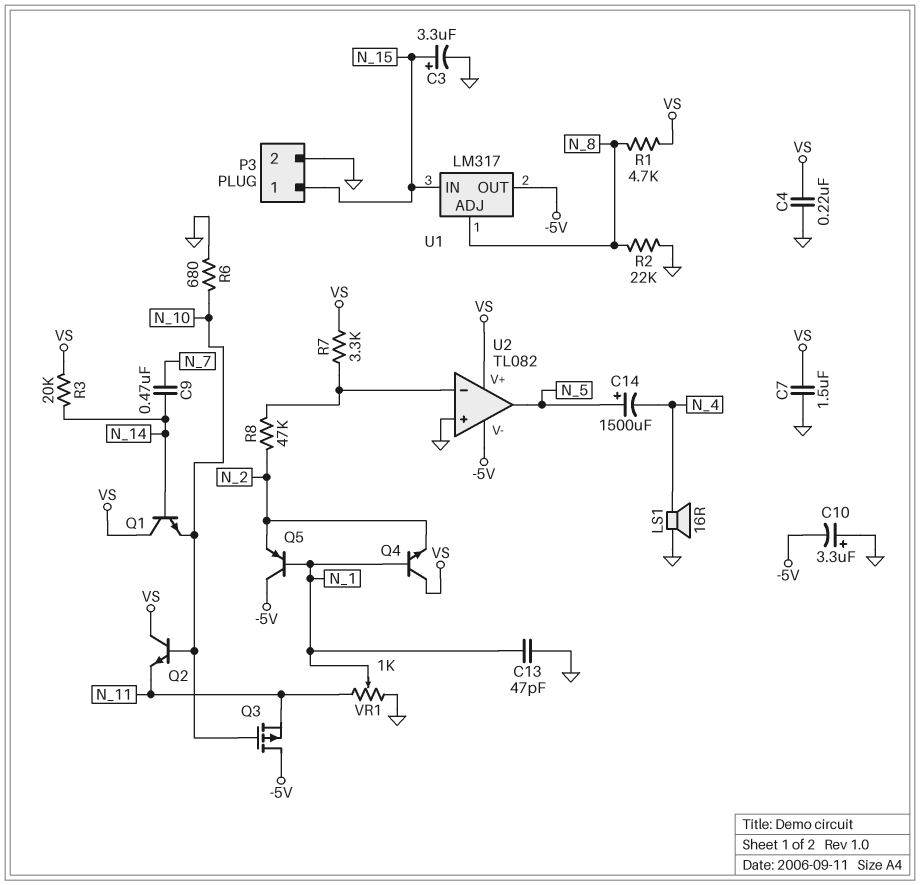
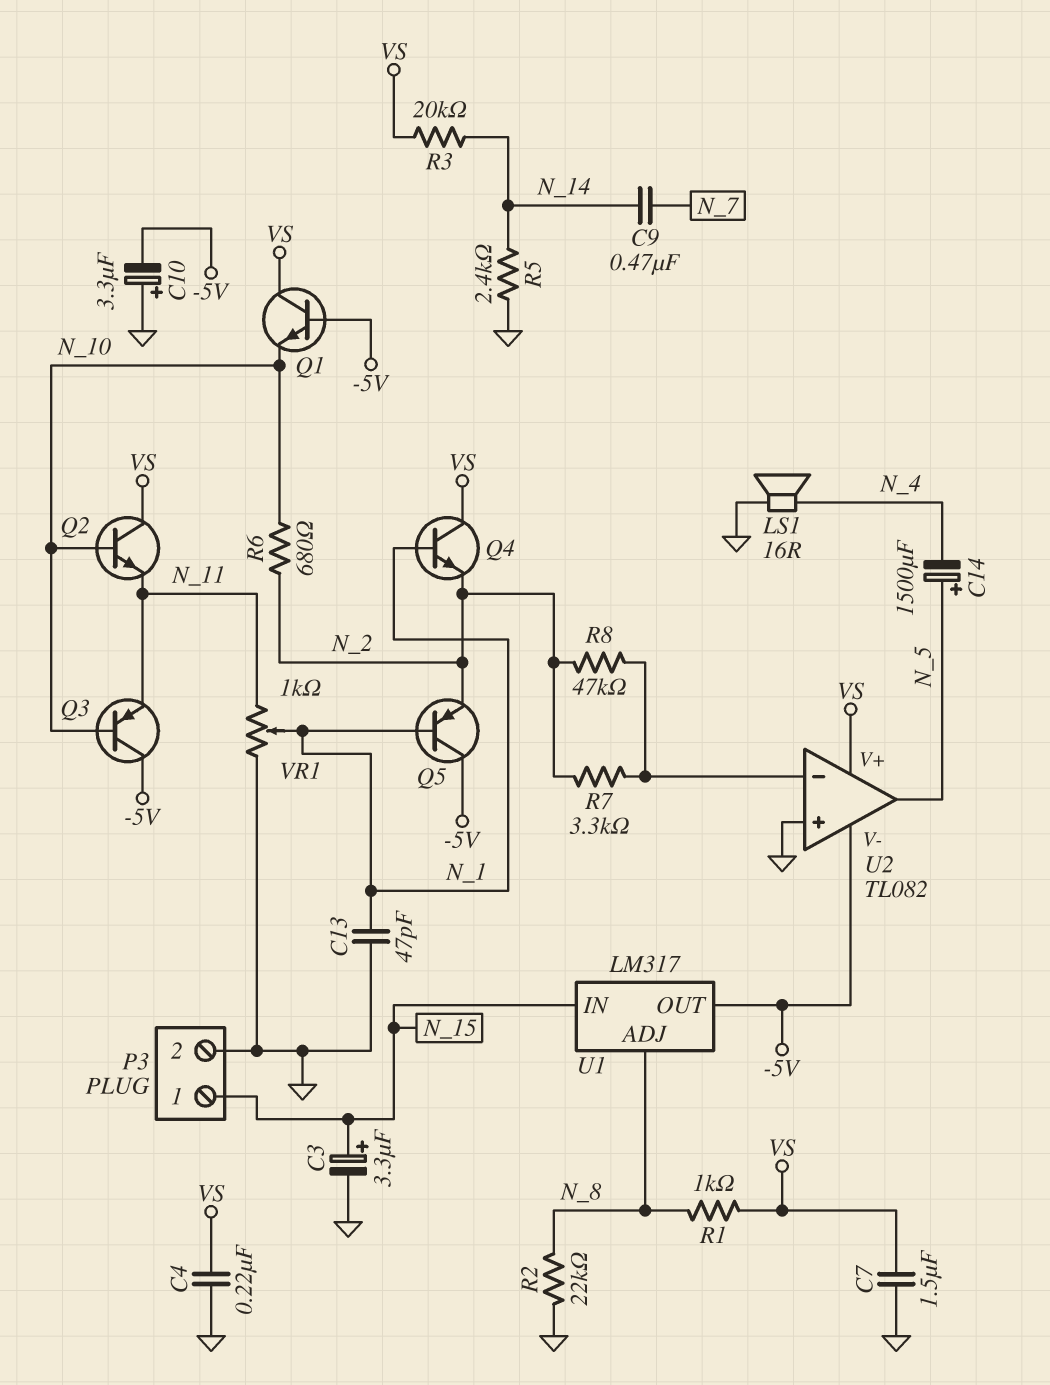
Q1: NPN (B N_14, C VS, E N_10) -> NPN (B -5V, C VS, E N_10)
Q3: PMOS (G N_10, D -5V, S N_11) -> PNP (B N_10, C -5V, E N_11)
R1: 4.7k (N_8, VS) -> 1k (N_8, VS)
R5: none -> 2.4k (GND, N_14)
R6: 680 (GND, N_10) -> 680 (N_2, N_10)
R7: 3.3k (U2/in-, VS) -> 3.3k (N_2, U2/in-)

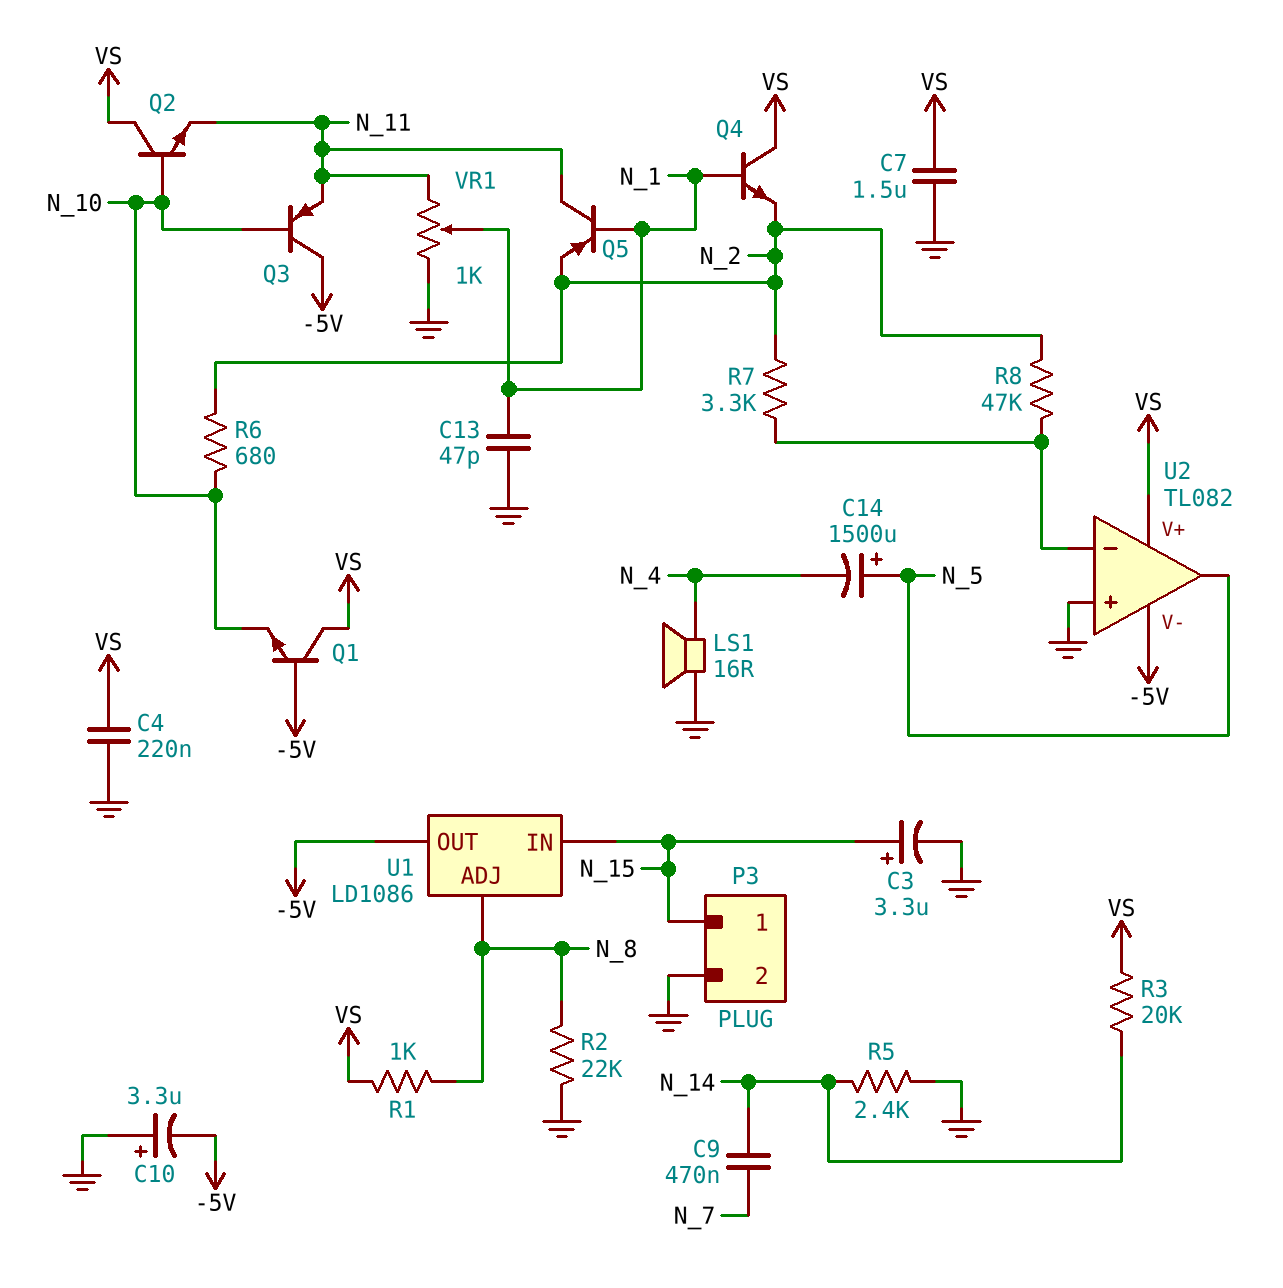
Q5: PNP (B N_1, C -5V, E N_2) -> PNP (B N_1, C N_11, E N_2)
U1: LM317 -> LD1086

